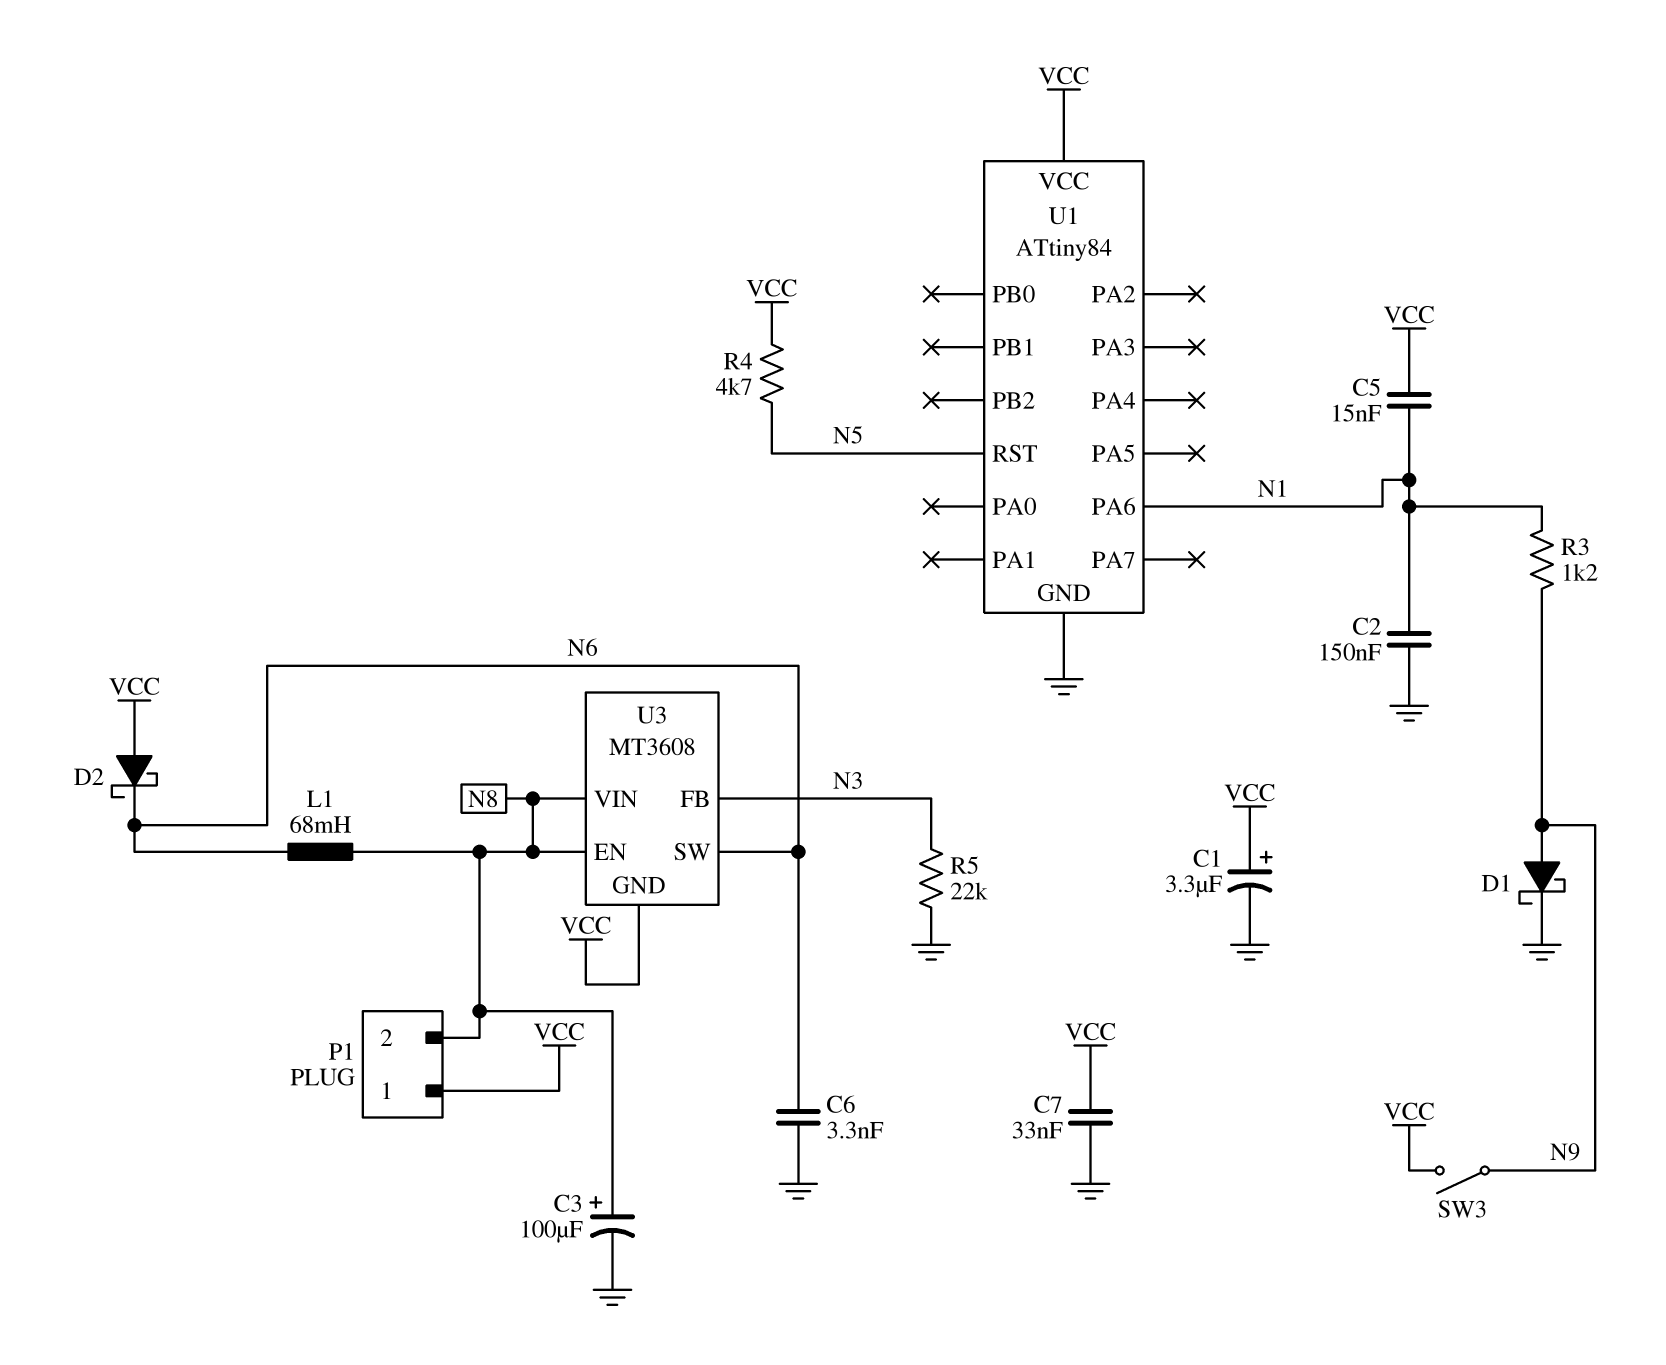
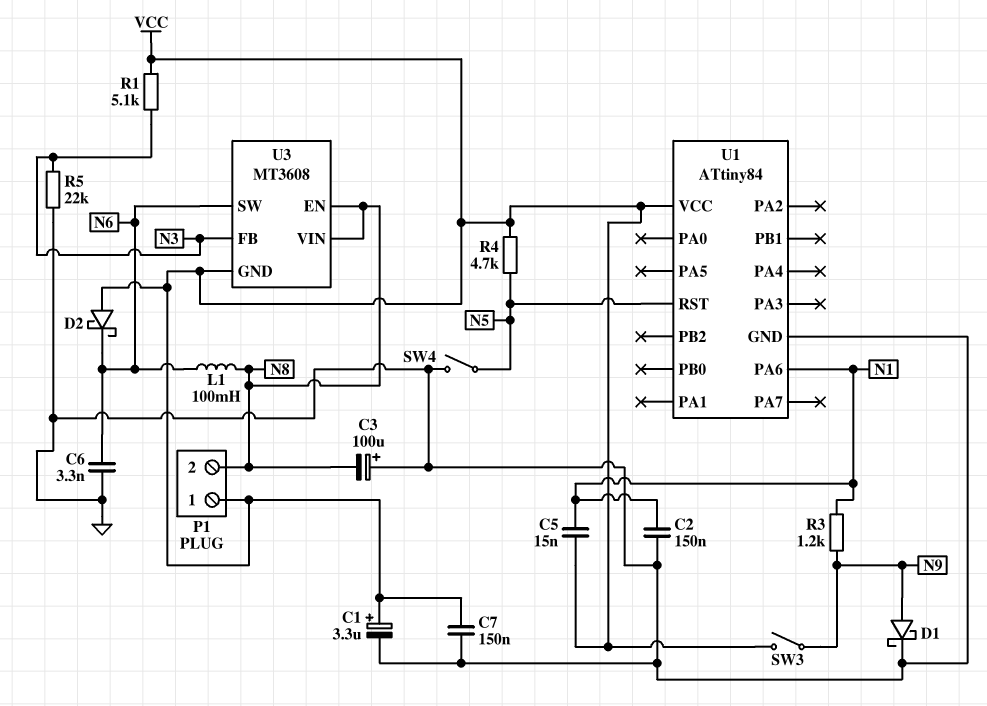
C3: 100uF (plus N8, minus GND) -> 100uF (plus GND, minus N8)
C7: 33nF (GND, VCC) -> 150nF (GND, VCC)
L1: 68mH (N6, N8) -> 100mH (N6, N8)
R1: none -> 5.1k (N3, VCC)
SW4: none -> switch (GND, N5)

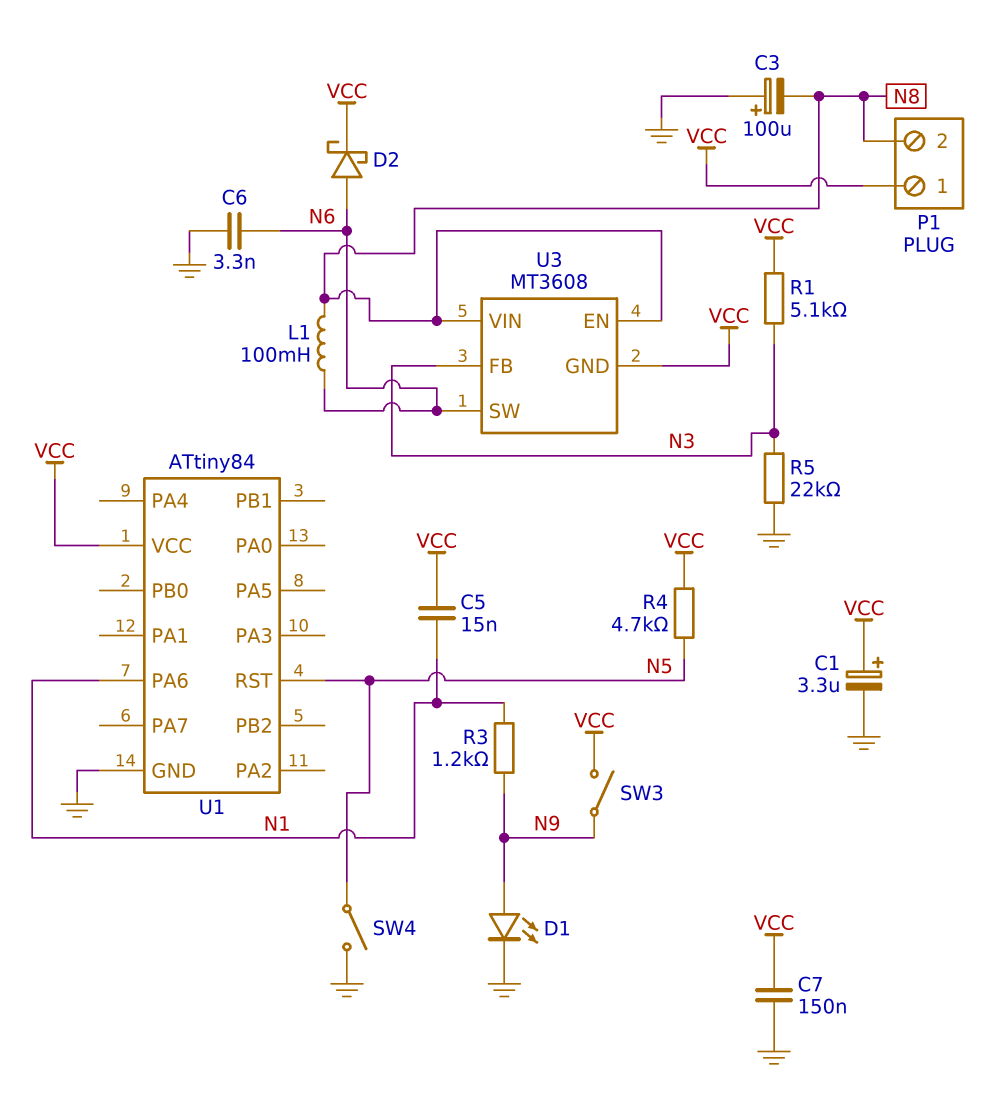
C2: 150nF (GND, N1) -> none
D1: schottky (A N9, K GND) -> LED (A N9, K GND)
D2: schottky (A VCC, K N6) -> schottky (A N6, K VCC)

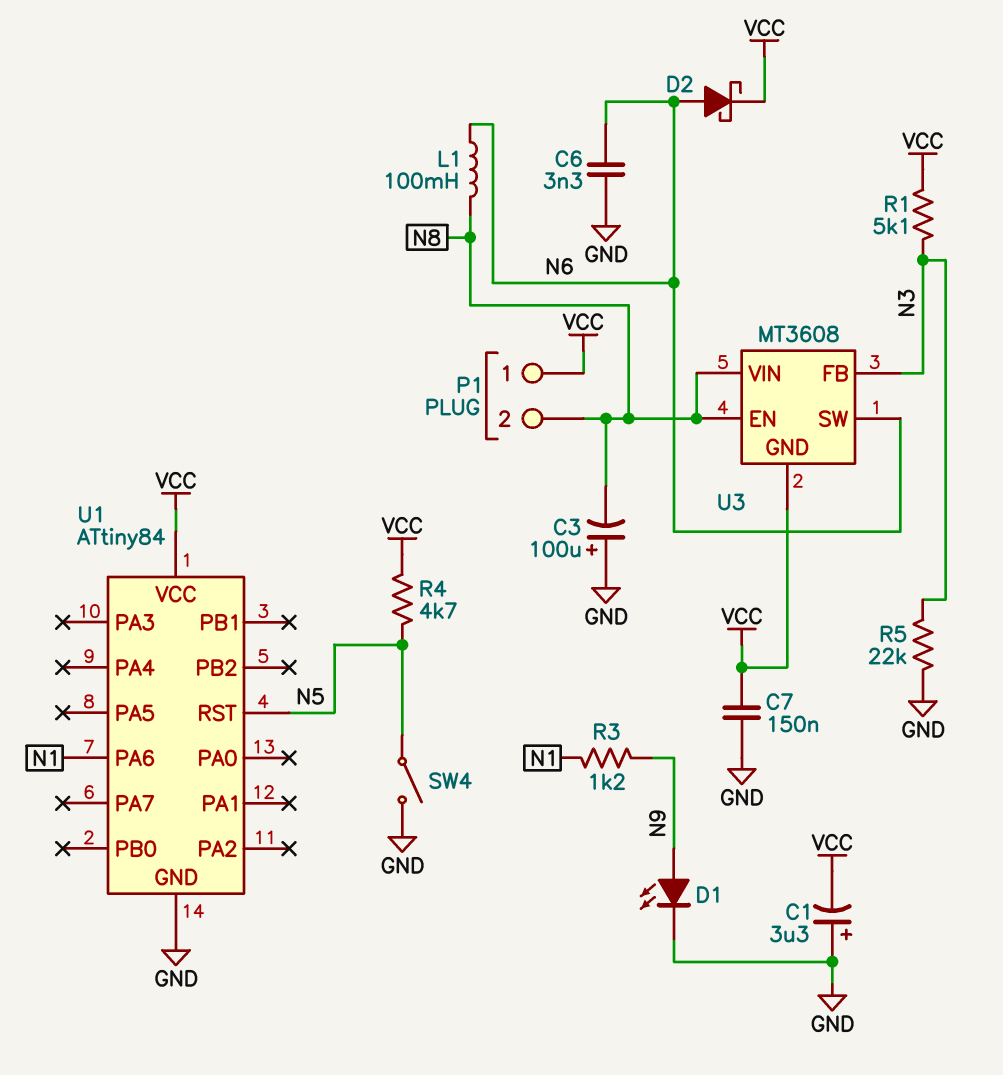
C1: 3.3uF (plus VCC, minus GND) -> 3.3uF (plus GND, minus VCC)
C5: 15nF (N1, VCC) -> none
SW3: switch (N9, VCC) -> none

